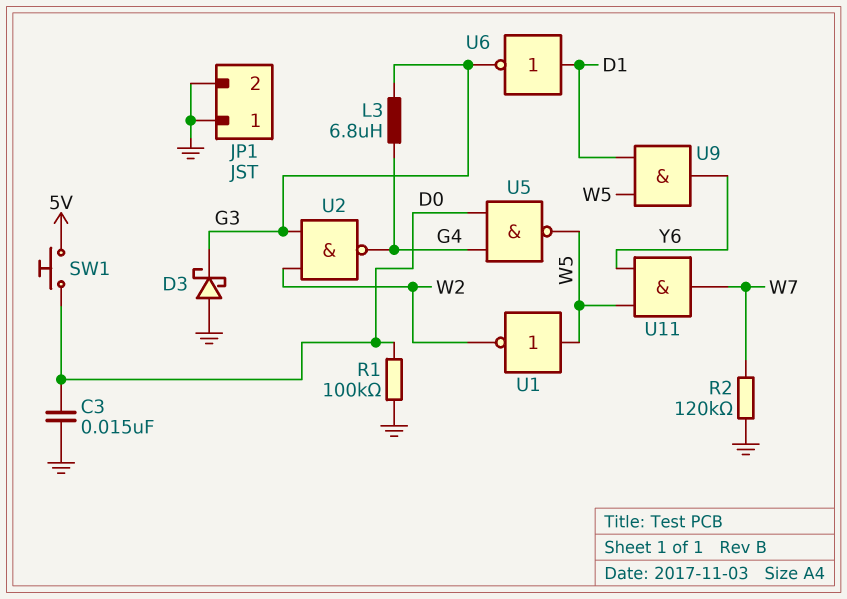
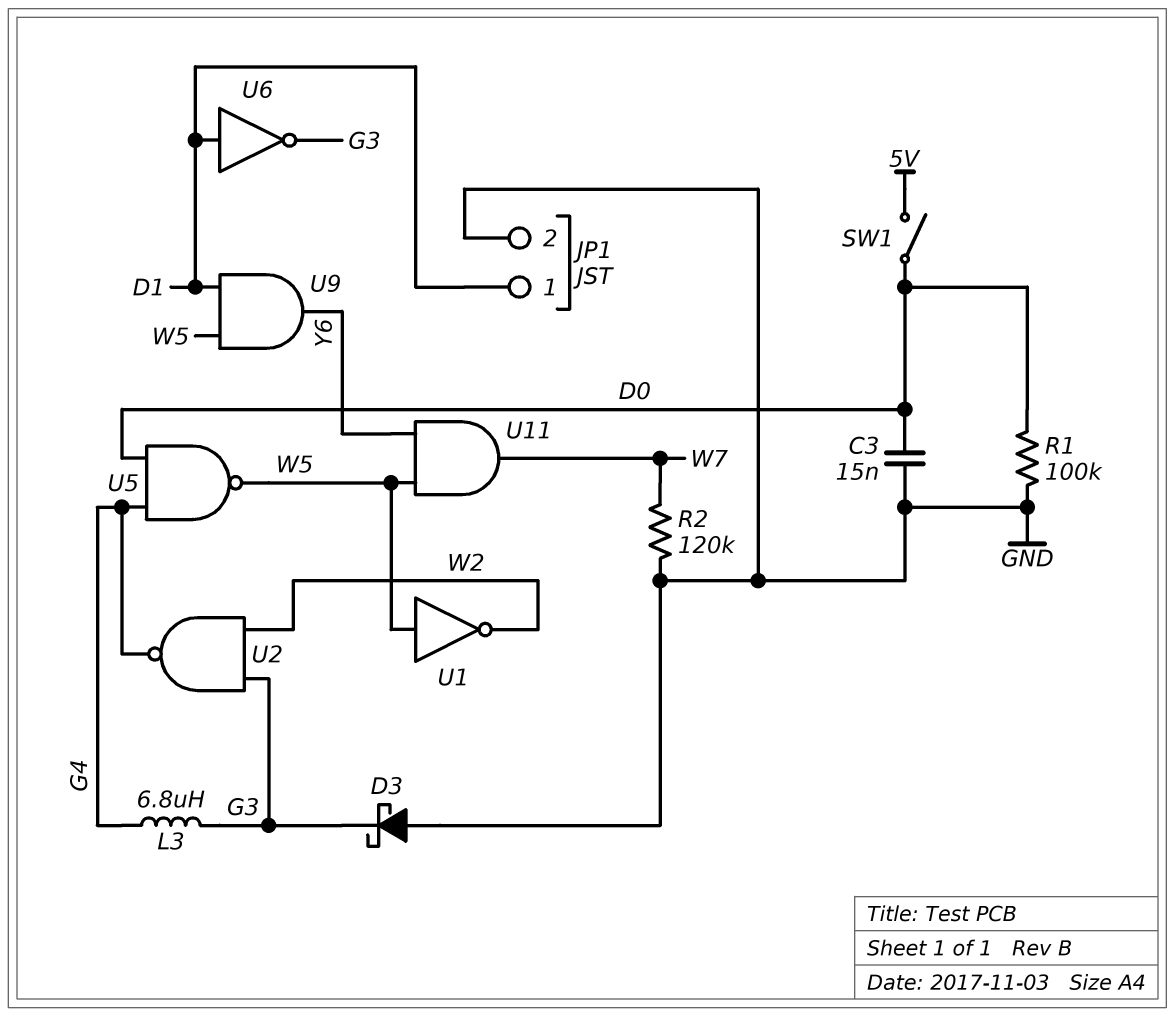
JP1 pin 1: GND -> D1
SW1: button (5V, D0) -> switch (5V, D0)

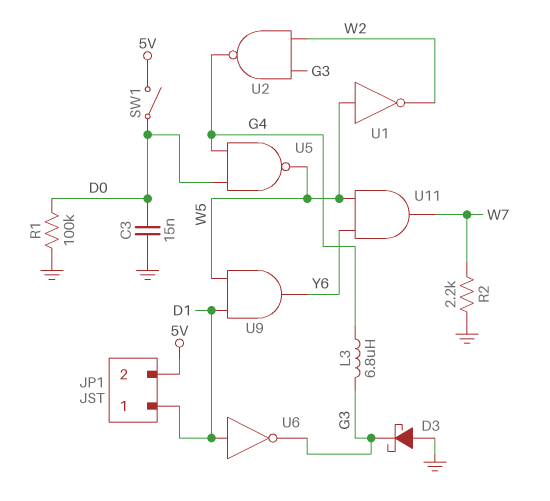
JP1 pin 2: GND -> 5V
R2: 120k (GND, W7) -> 2.2k (GND, W7)

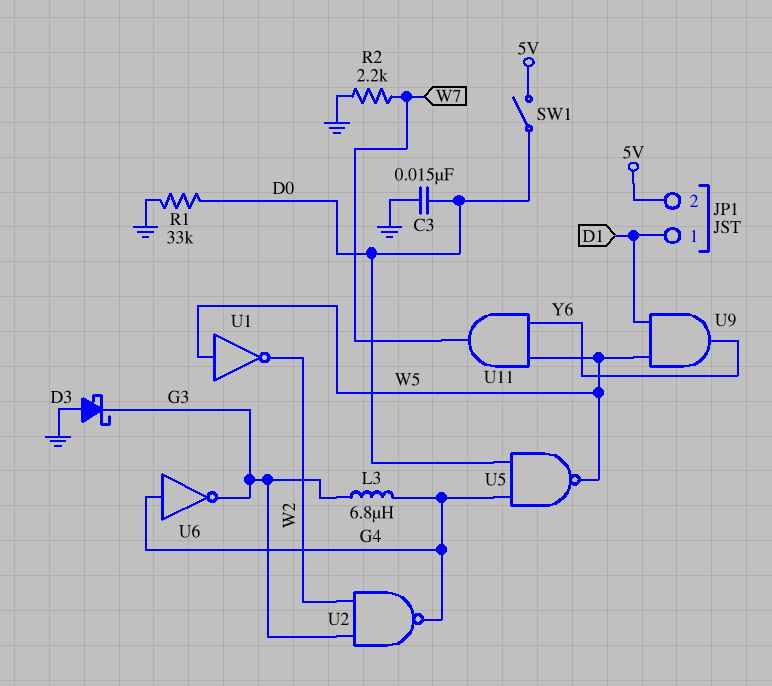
R1: 100k (D0, GND) -> 33k (D0, GND)
U6: NOT (in D1, out G3) -> NOT (in G4, out G3)

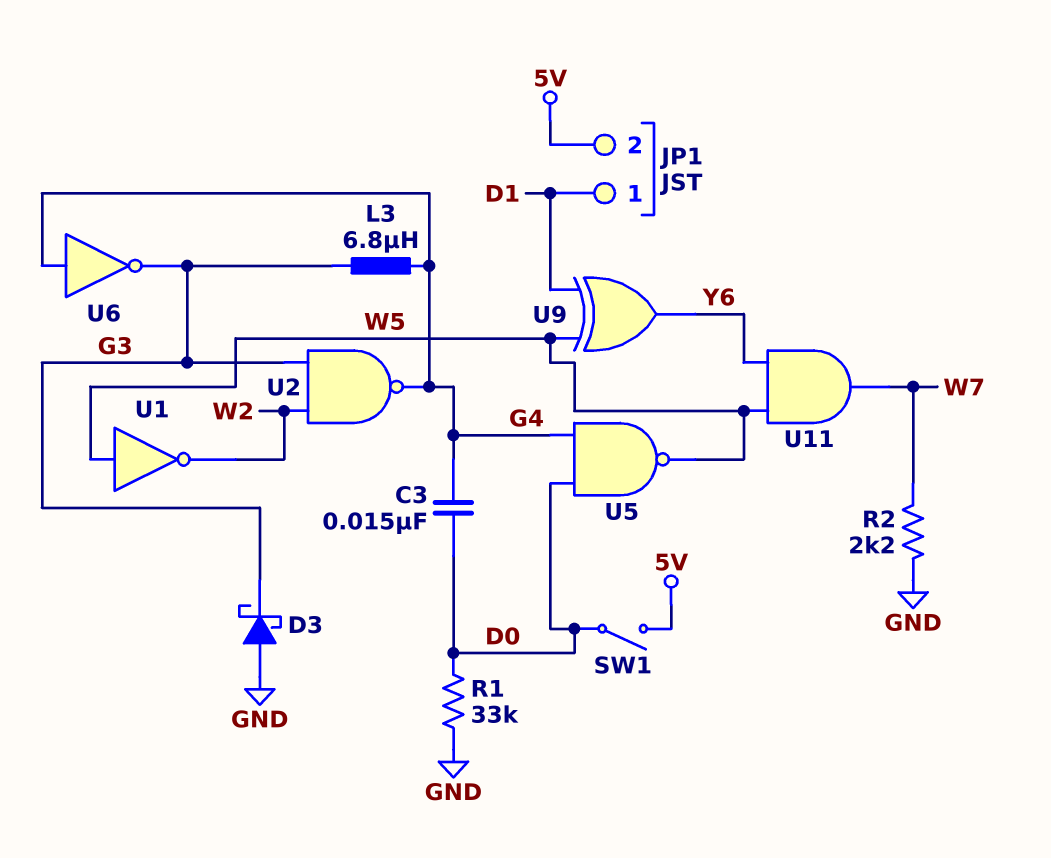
C3: 15nF (D0, GND) -> 15nF (D0, G4)
U9: AND (in D1, in W5, out Y6) -> XOR (in D1, in W5, out Y6)

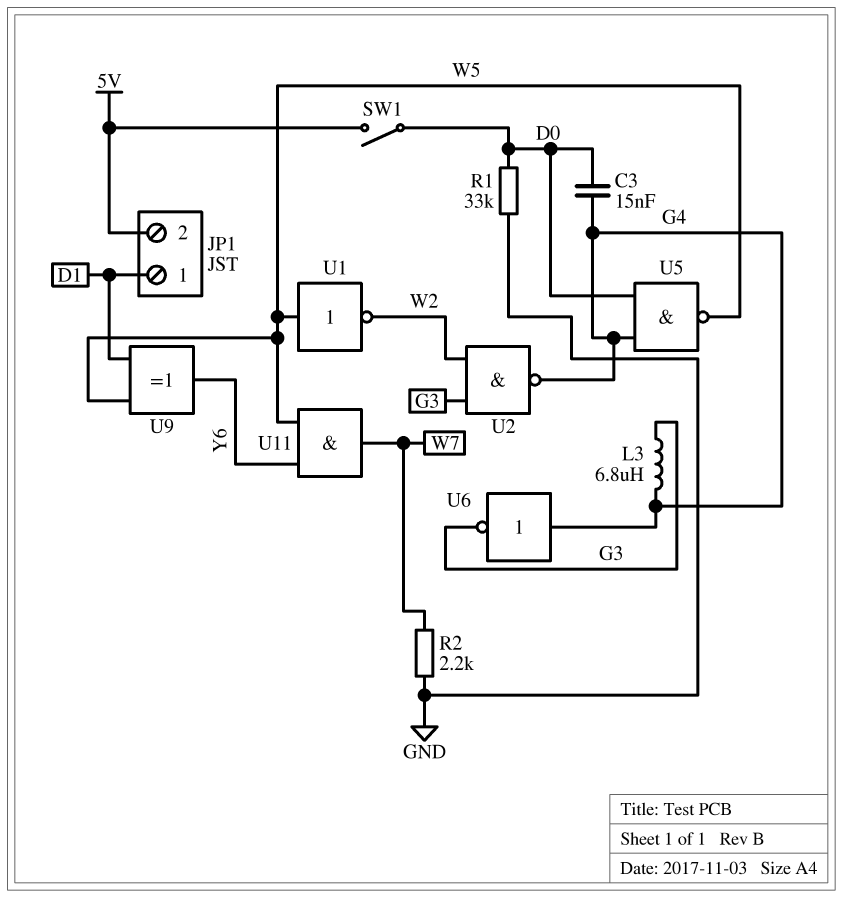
D3: schottky (A GND, K G3) -> none

